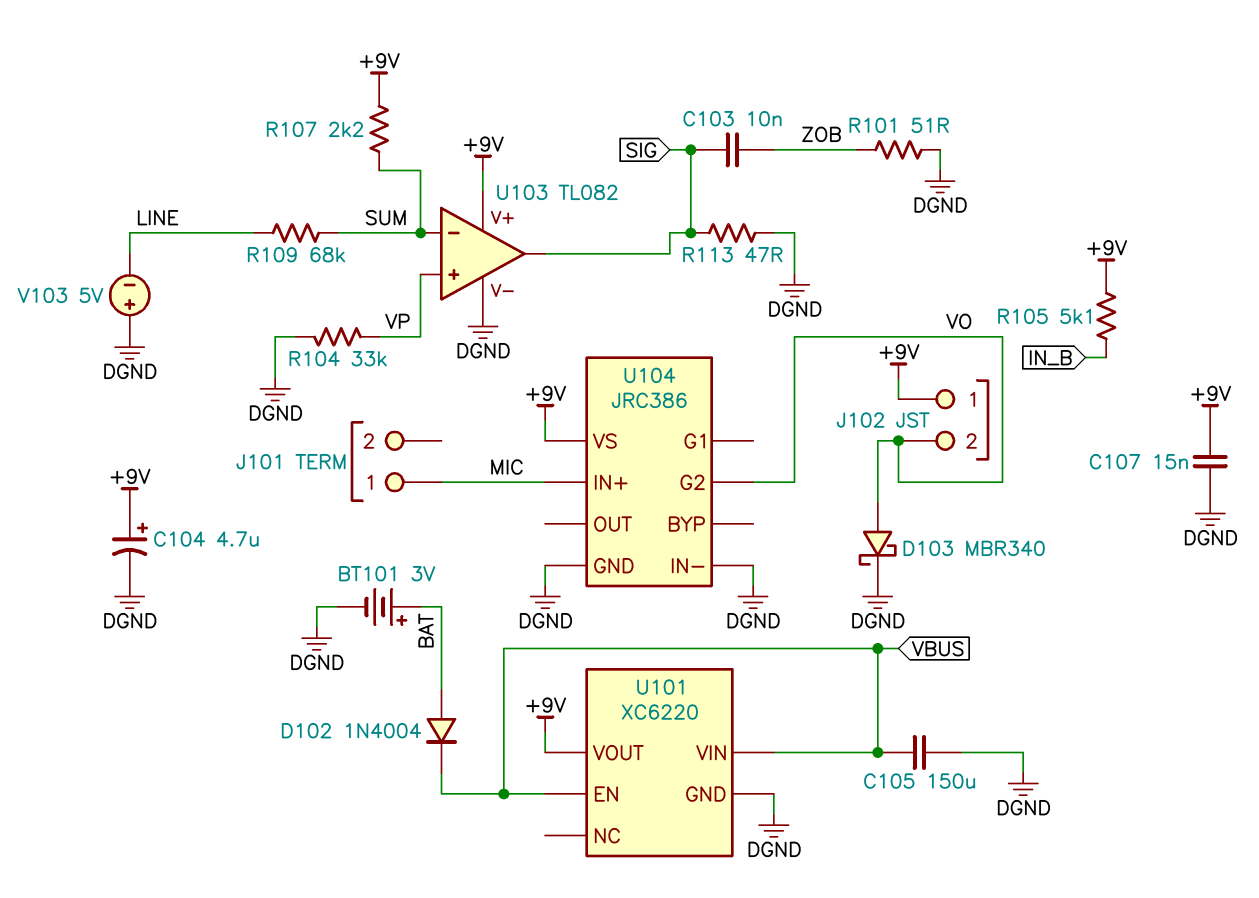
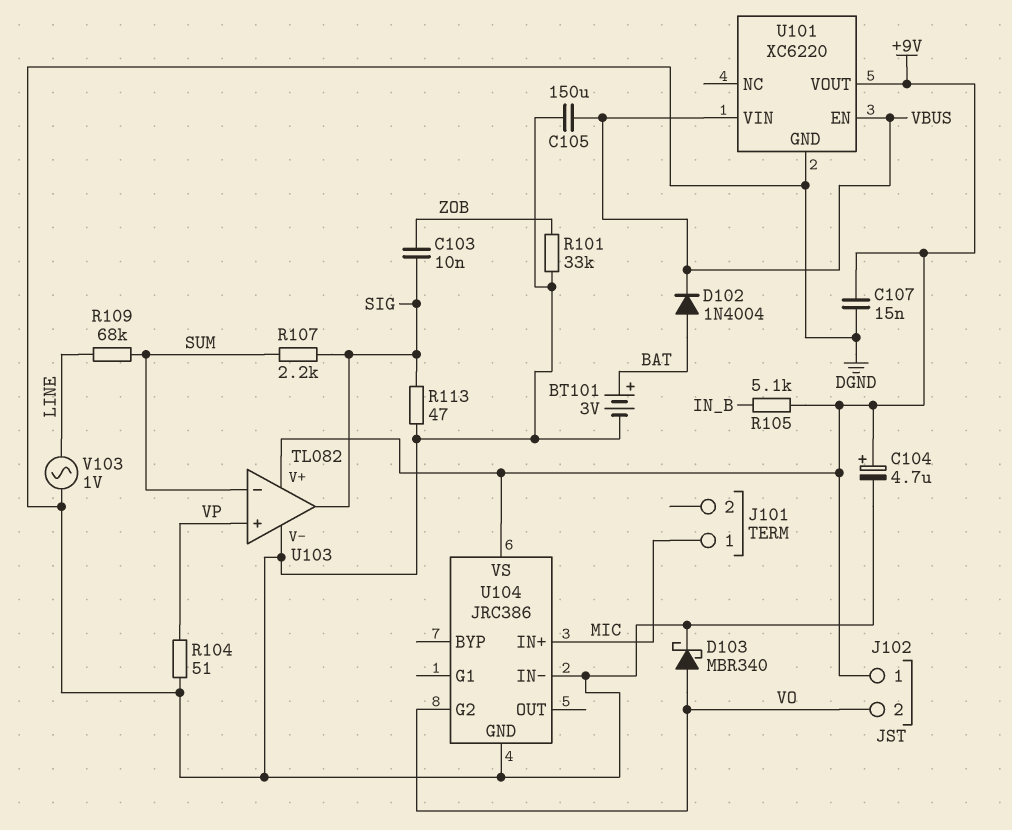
R101: 51 (DGND, ZOB) -> 33k (DGND, ZOB)
R104: 33k (DGND, VP) -> 51 (DGND, VP)
R107: 2.2k (+9V, SUM) -> 2.2k (SIG, SUM)
V103: 5V (plus DGND, minus LINE) -> AC 1V (DGND, LINE)

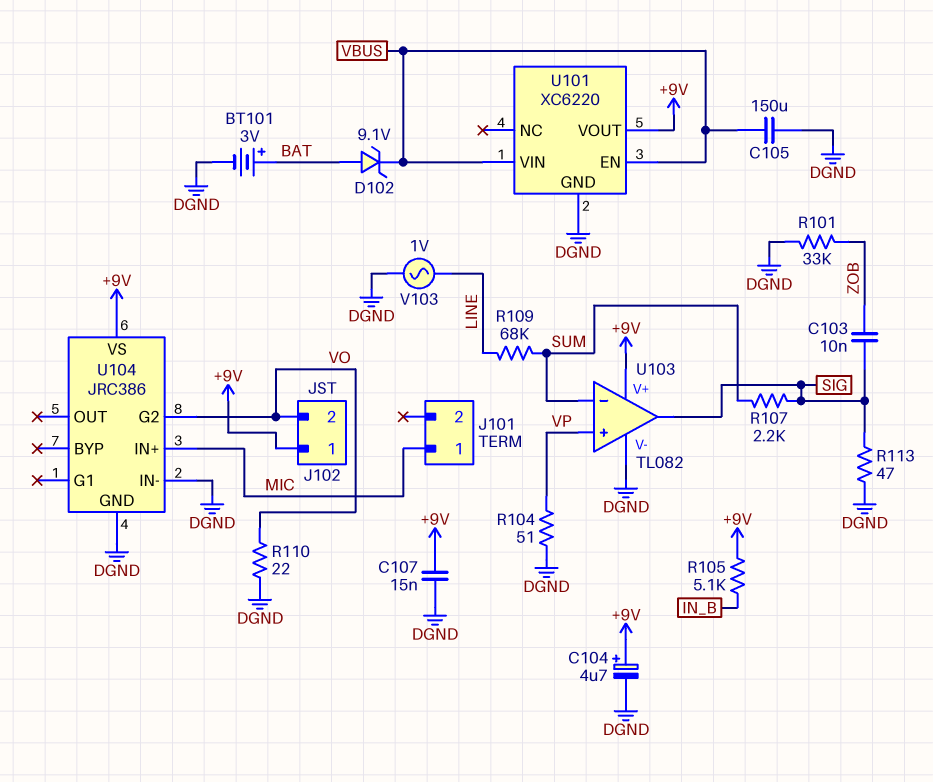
D102: diode 1N4004 (A BAT, K VBUS) -> zener 9.1V (A BAT, K VBUS)
D103: schottky MBR340 (A VO, K DGND) -> none
R110: none -> 22 (DGND, VO)

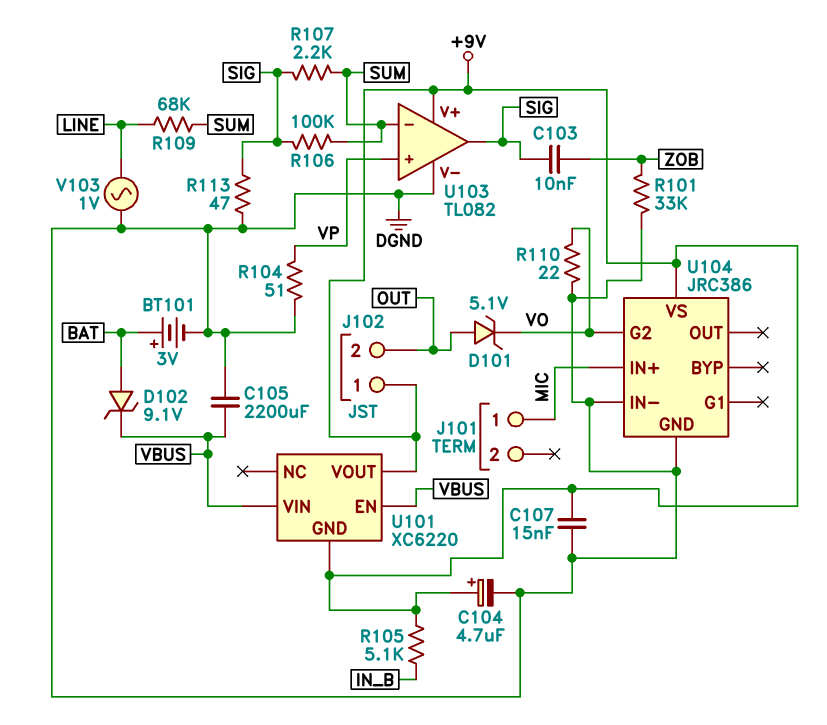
C105: 150uF (DGND, VBUS) -> 2200uF (DGND, VBUS)
D101: none -> zener 5.1V (A OUT, K VO)
J102 pin 2: VO -> OUT
R106: none -> 100k (SIG, SUM)
U101 pin GND: DGND -> +9V

